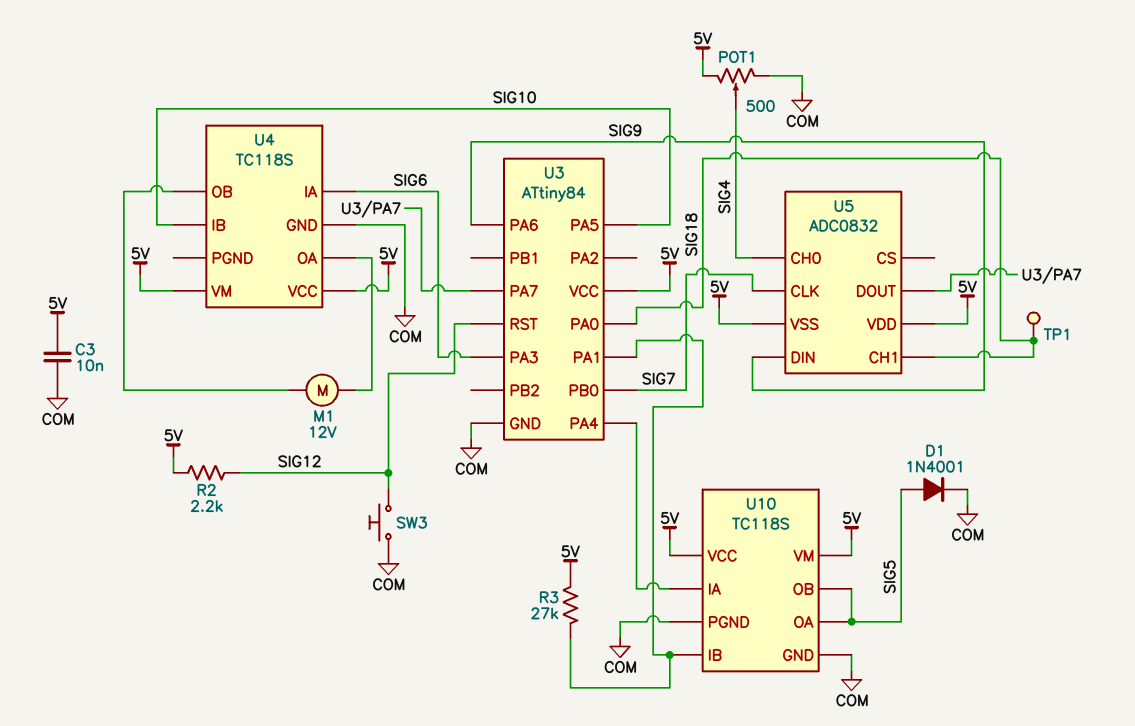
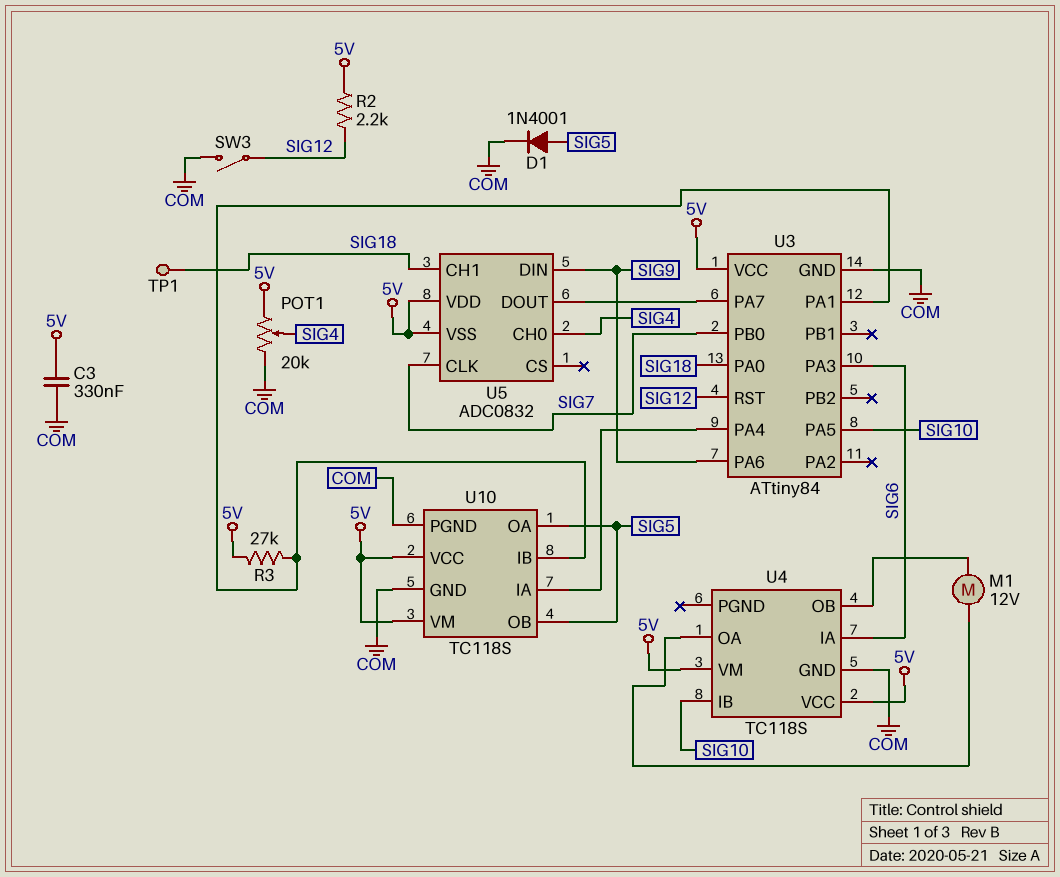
C3: 10nF (5V, COM) -> 330nF (5V, COM)
POT1: 500 (5V, COM, wiper SIG4) -> 20k (5V, COM, wiper SIG4)
SW3: button (COM, SIG12) -> switch (COM, SIG12)

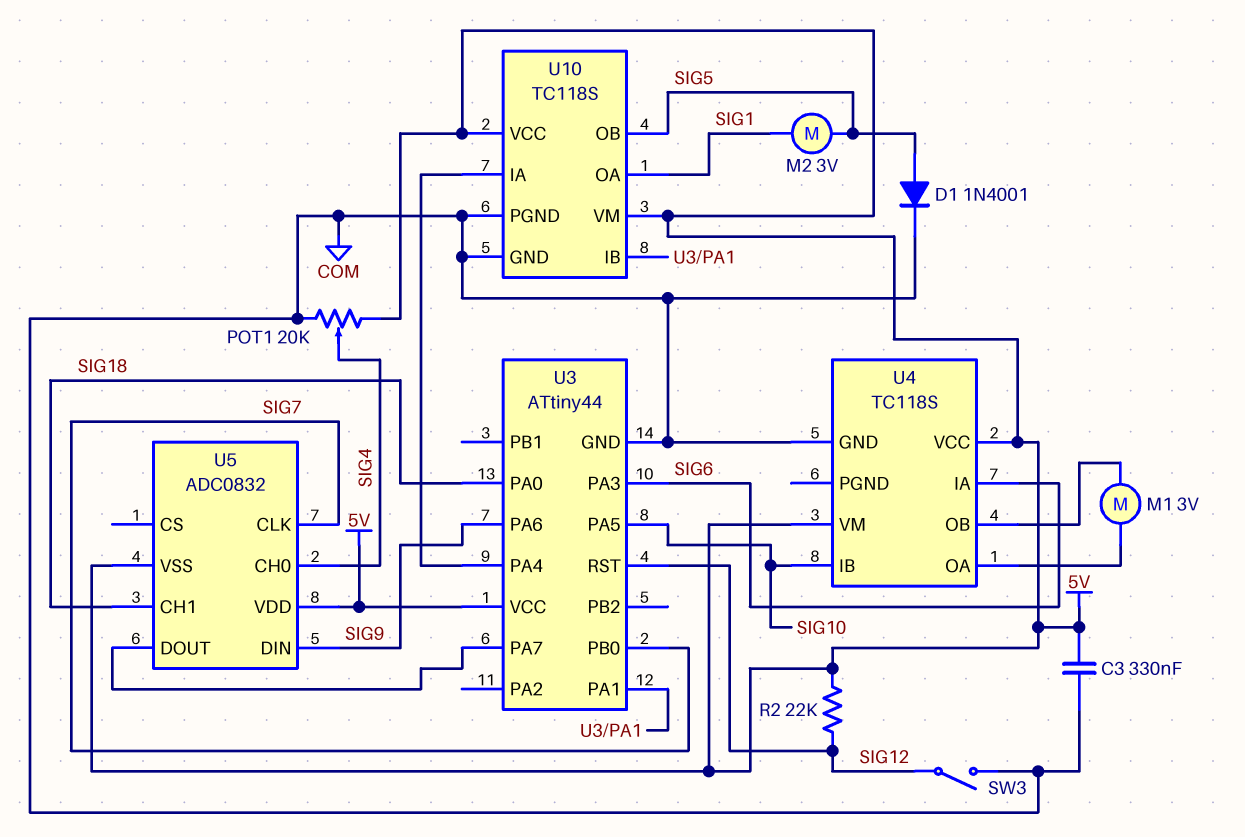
M1: motor 12V (U4/OA, U4/OB) -> motor 3V (U4/OA, U4/OB)
M2: none -> motor 3V (SIG1, SIG5)
R2: 2.2k (5V, SIG12) -> 22k (5V, SIG12)
R3: 27k (5V, U3/PA1) -> none
TP1: test point (SIG18) -> none
U3: ATtiny84 -> ATtiny44
U10 pin OA: SIG5 -> SIG1

